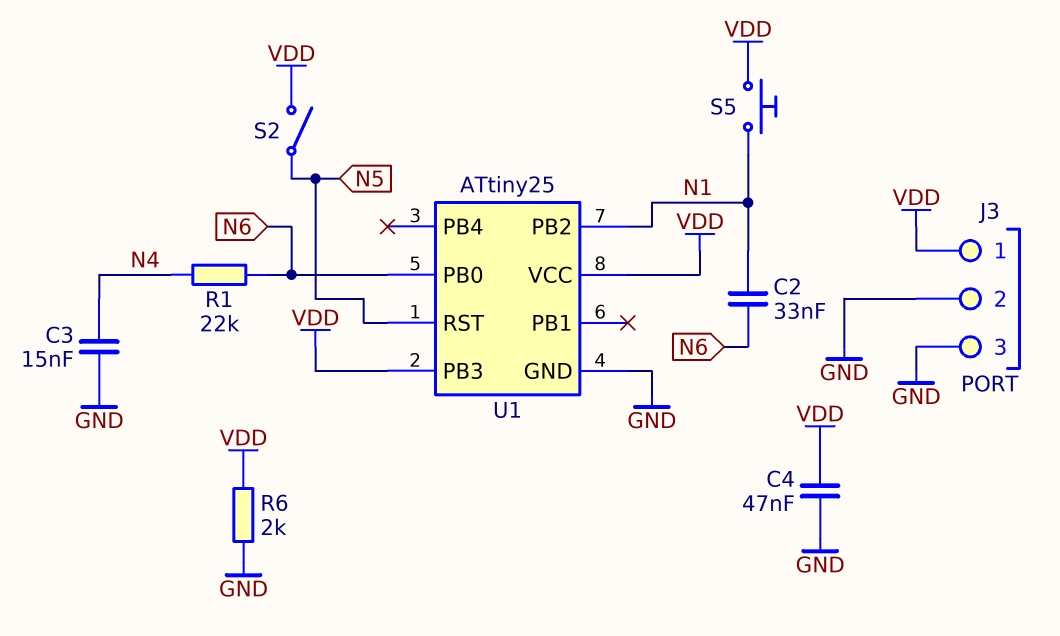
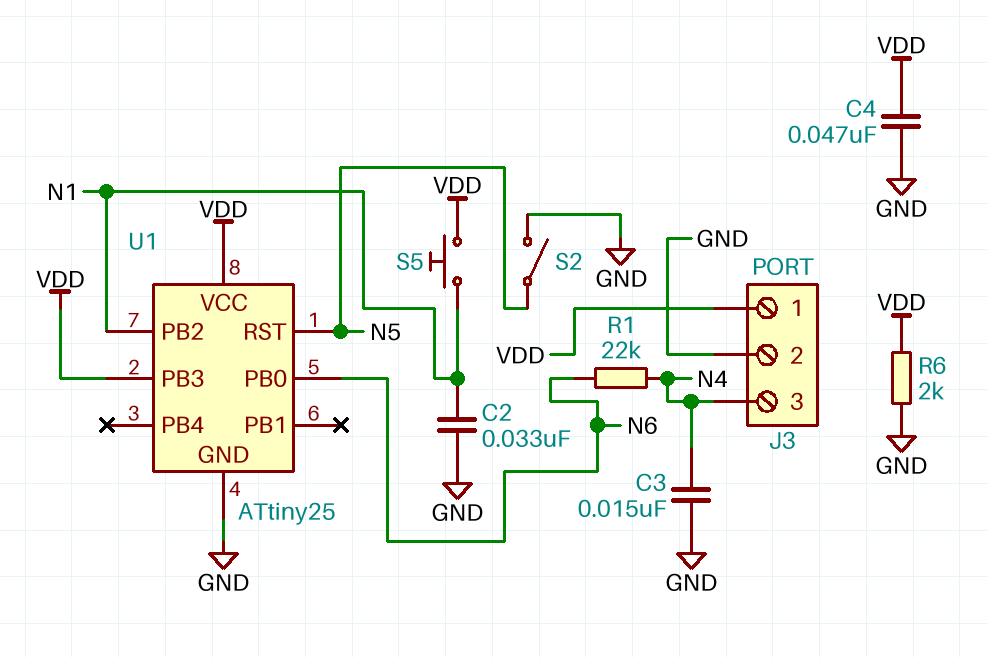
C2: 33nF (N1, N6) -> 33nF (GND, N1)
J3 pin 3: GND -> N4
S2: switch (N5, VDD) -> switch (GND, N5)

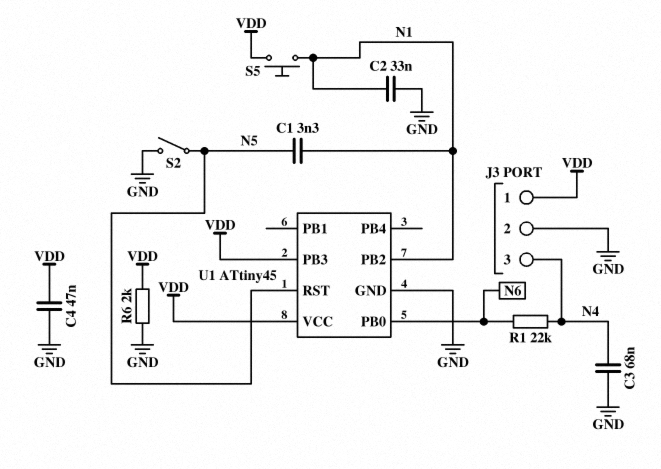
C1: none -> 3.3nF (N1, N5)
C3: 15nF (GND, N4) -> 68nF (GND, N4)
U1: ATtiny25 -> ATtiny45

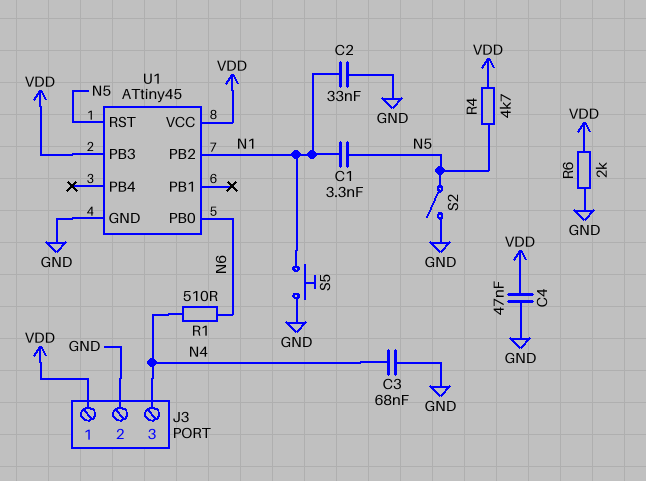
R1: 22k (N4, N6) -> 510 (N4, N6)
R4: none -> 4.7k (N5, VDD)
S5: button (N1, VDD) -> button (GND, N1)

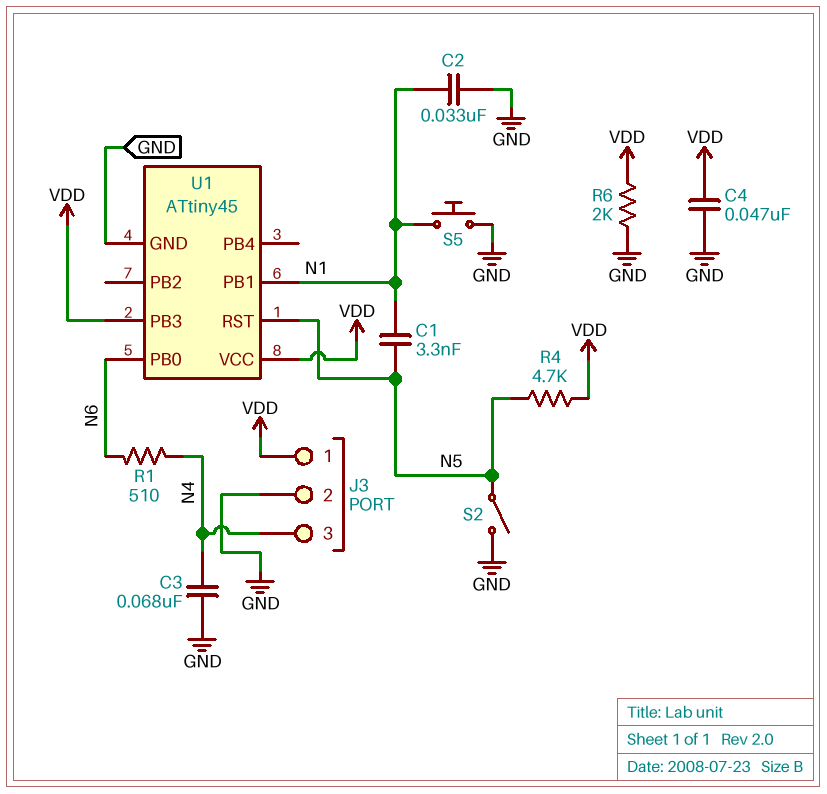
U1 pin PB1: none -> N1
U1 pin PB2: N1 -> none

